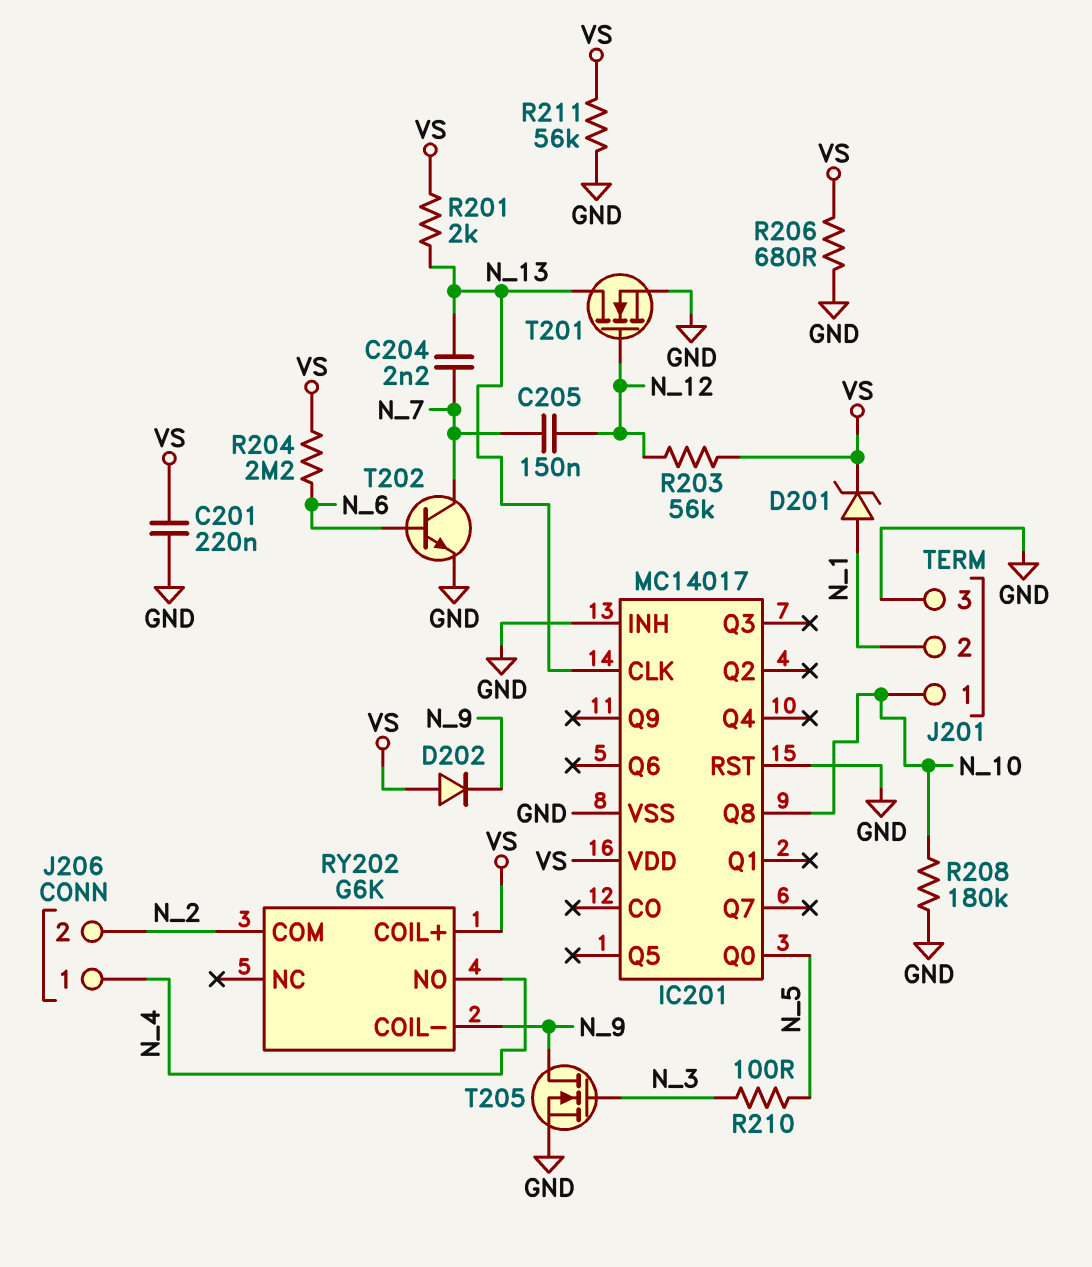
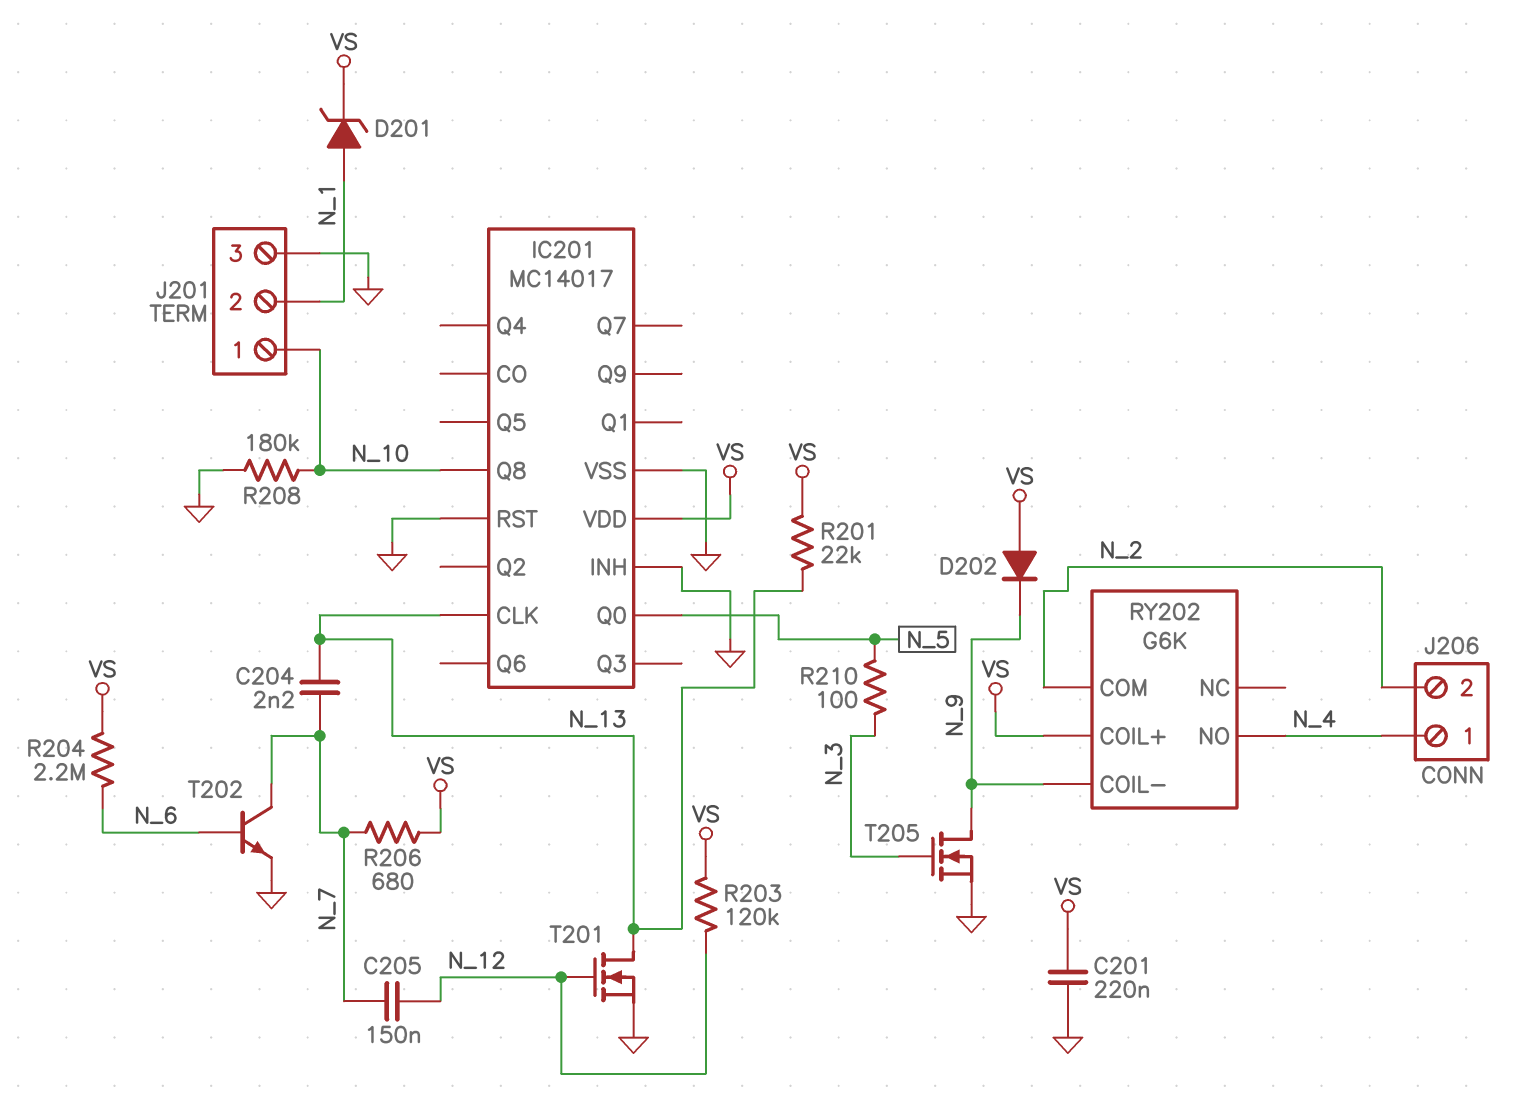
R201: 2k (N_13, VS) -> 22k (N_13, VS)
R203: 56k (N_12, VS) -> 120k (N_12, VS)
R206: 680 (GND, VS) -> 680 (N_7, VS)
R211: 56k (GND, VS) -> none

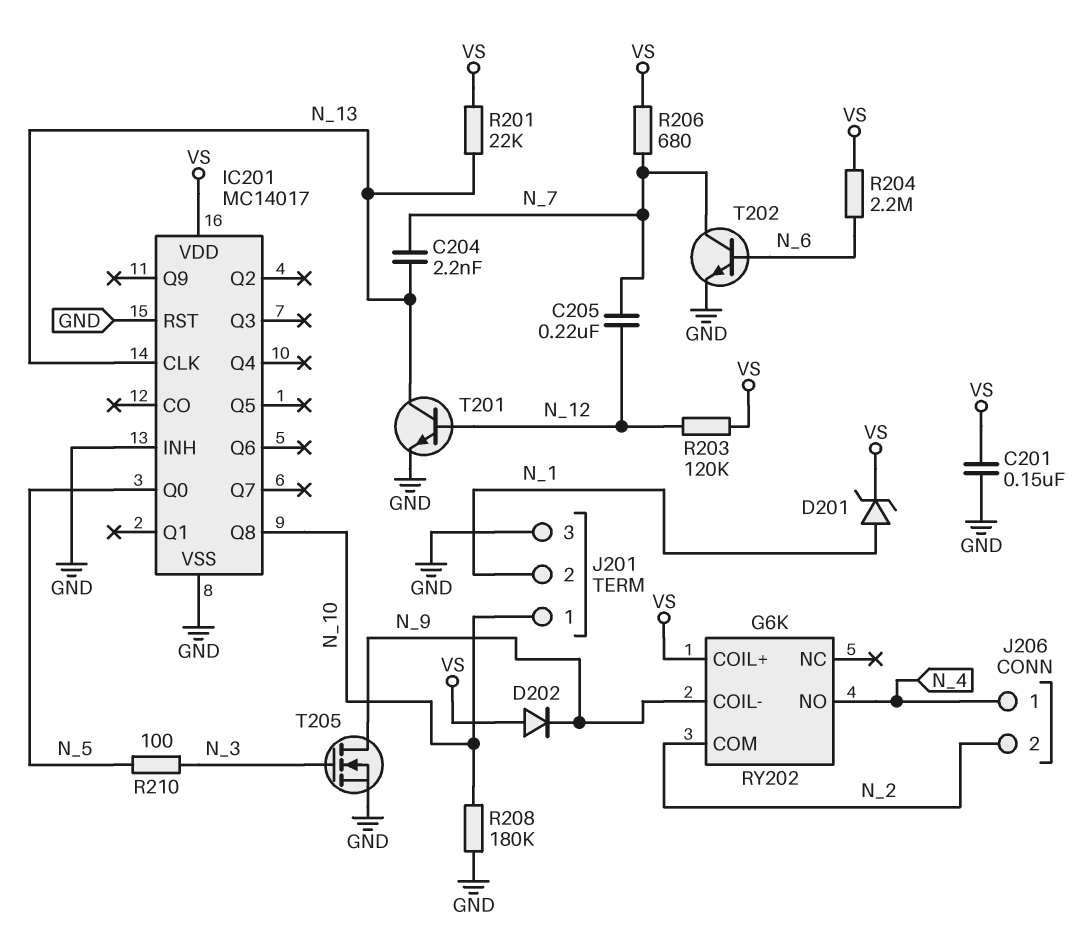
C201: 220nF (GND, VS) -> 150nF (GND, VS)
C205: 150nF (N_7, N_12) -> 220nF (N_7, N_12)
T201: NMOS (G N_12, D N_13, S GND) -> NPN (B N_12, C N_13, E GND)

